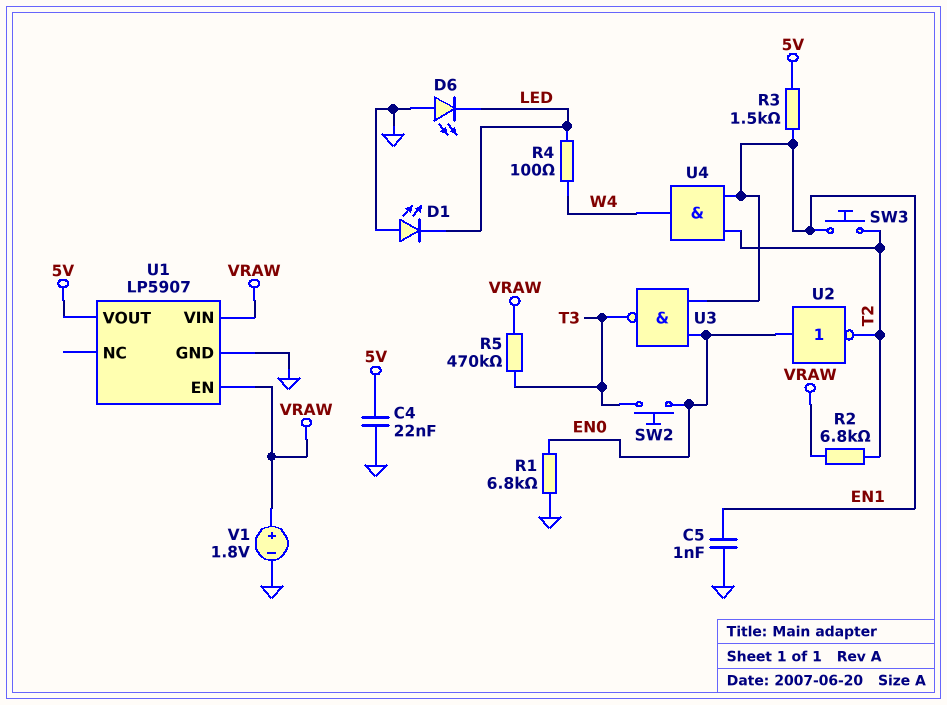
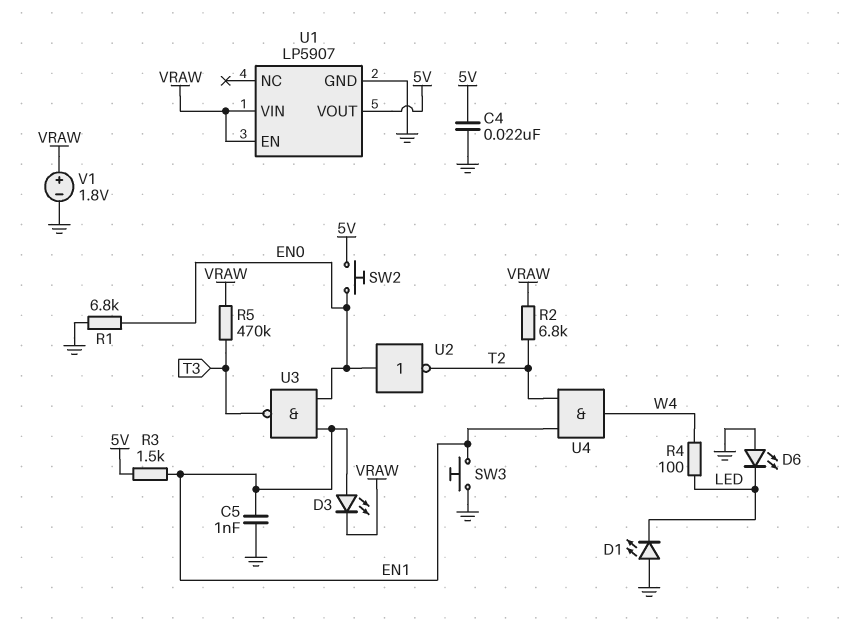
D3: none -> LED (A EN1, K VRAW)
SW2: button (EN0, T3) -> button (5V, EN0)
SW3: button (EN1, T2) -> button (EN1, GND)

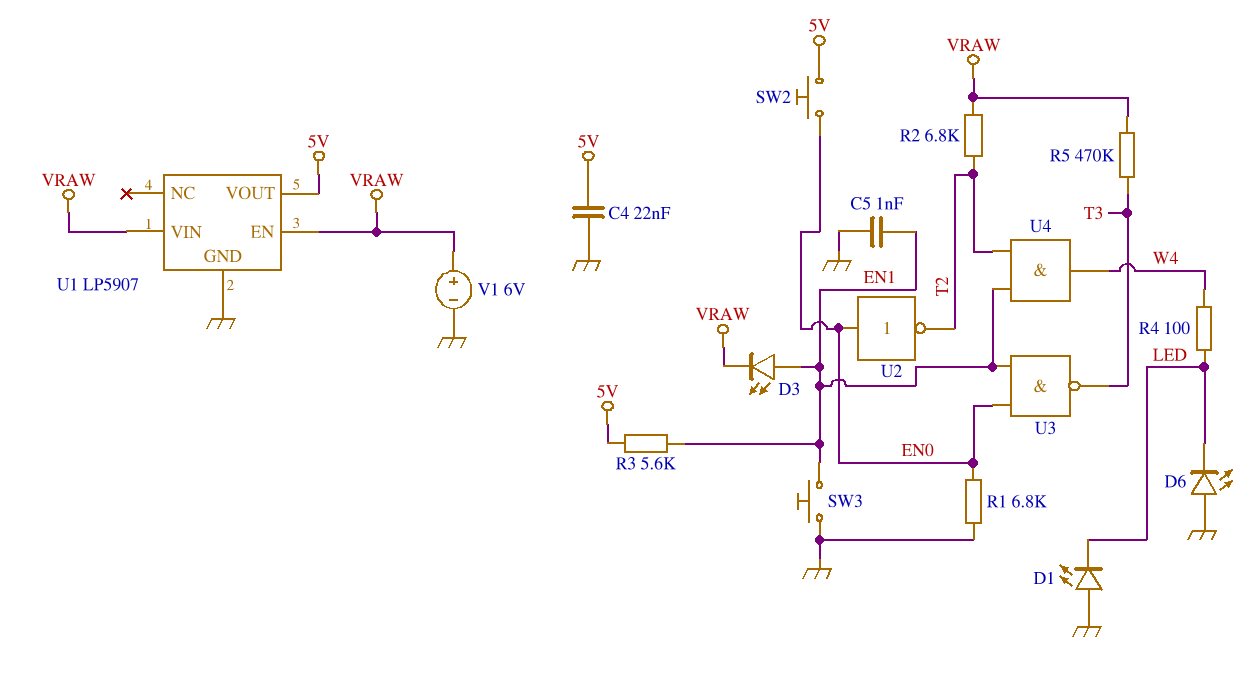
R3: 1.5k (5V, EN1) -> 5.6k (5V, EN1)
V1: 1.8V (plus VRAW, minus GND) -> 6V (plus VRAW, minus GND)

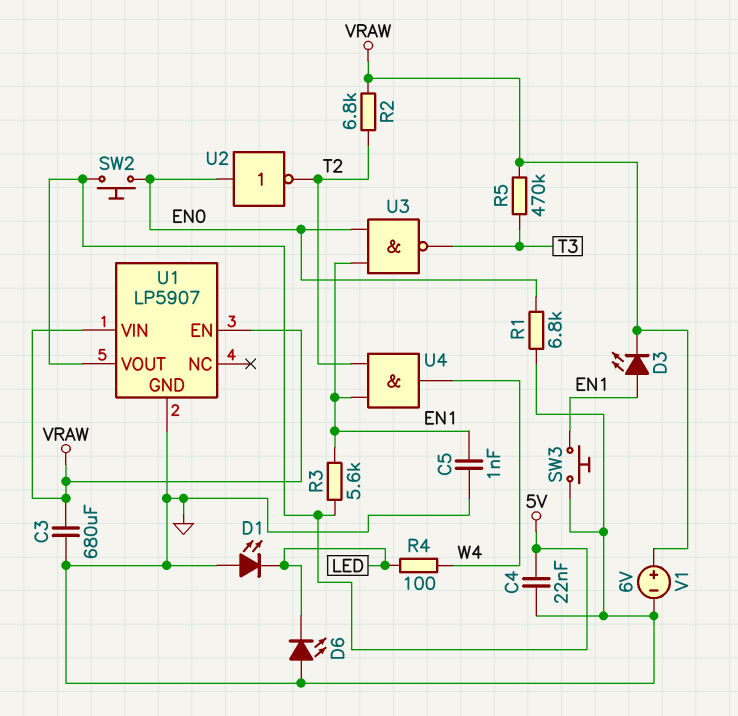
C3: none -> 680uF (GND, VRAW)

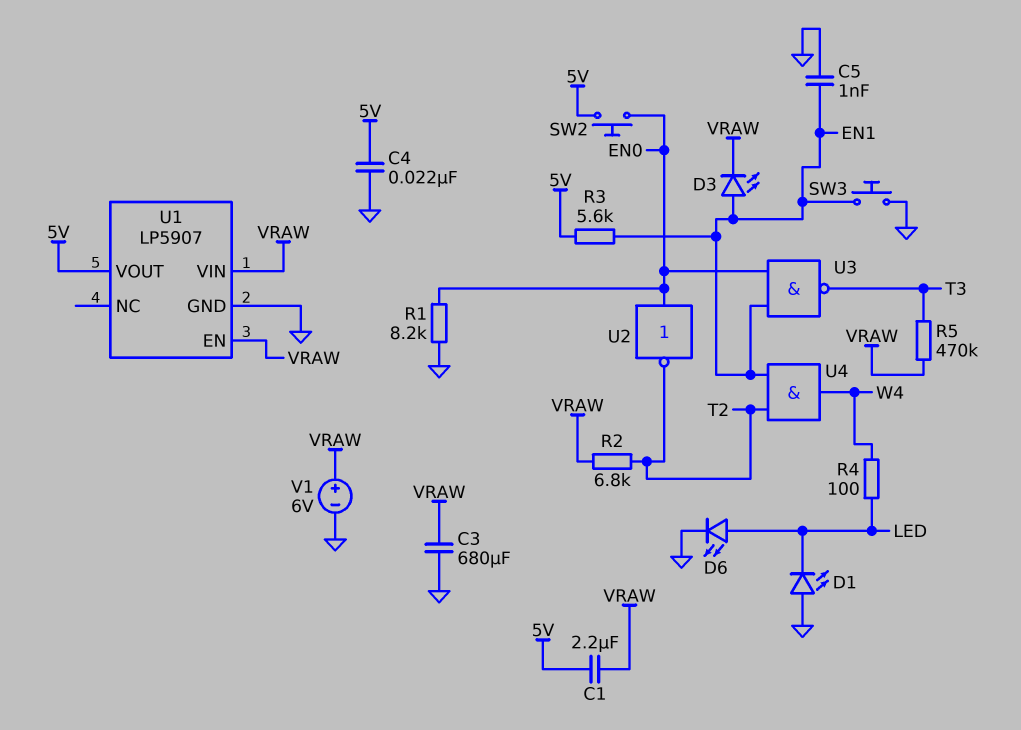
C1: none -> 2.2uF (5V, VRAW)
D6: LED (A GND, K LED) -> LED (A LED, K GND)
R1: 6.8k (EN0, GND) -> 8.2k (EN0, GND)

